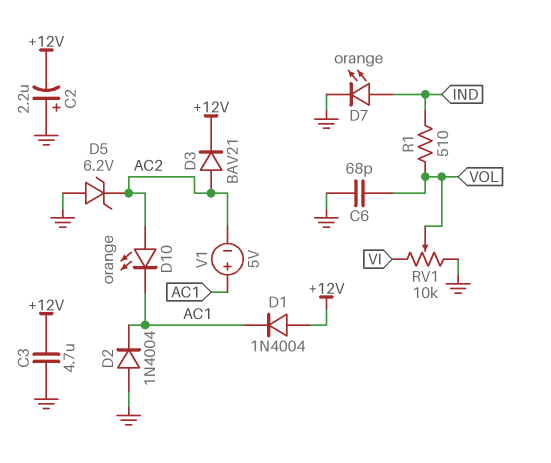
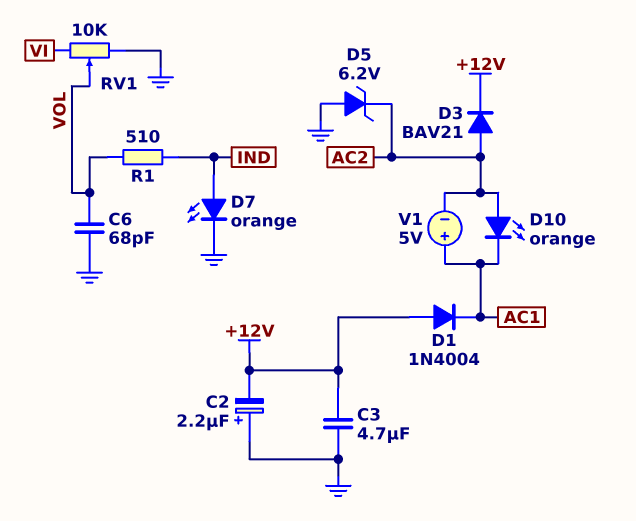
D2: diode 1N4004 (A GND, K AC1) -> none

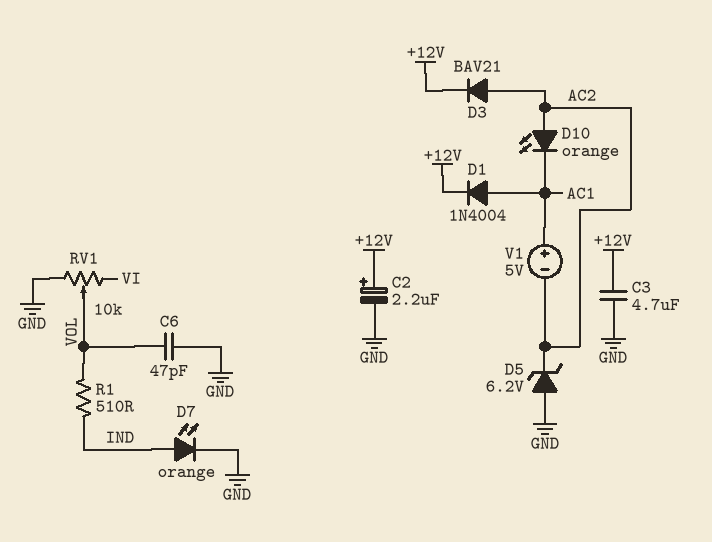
C2: 2.2uF (plus GND, minus +12V) -> 2.2uF (plus +12V, minus GND)
C6: 68pF (GND, VOL) -> 47pF (GND, VOL)
D1: diode 1N4004 (A +12V, K AC1) -> diode 1N4004 (A AC1, K +12V)

